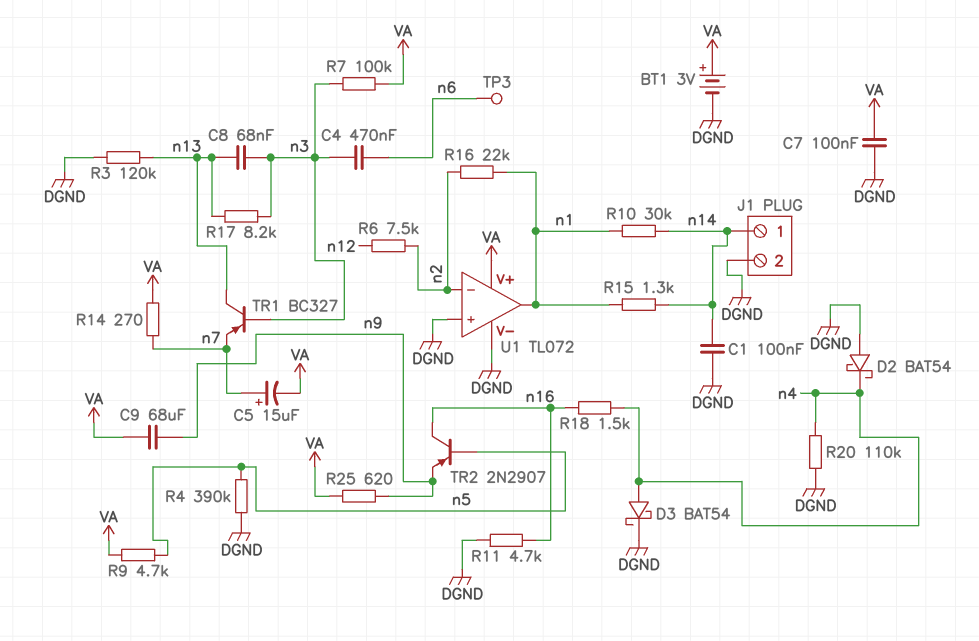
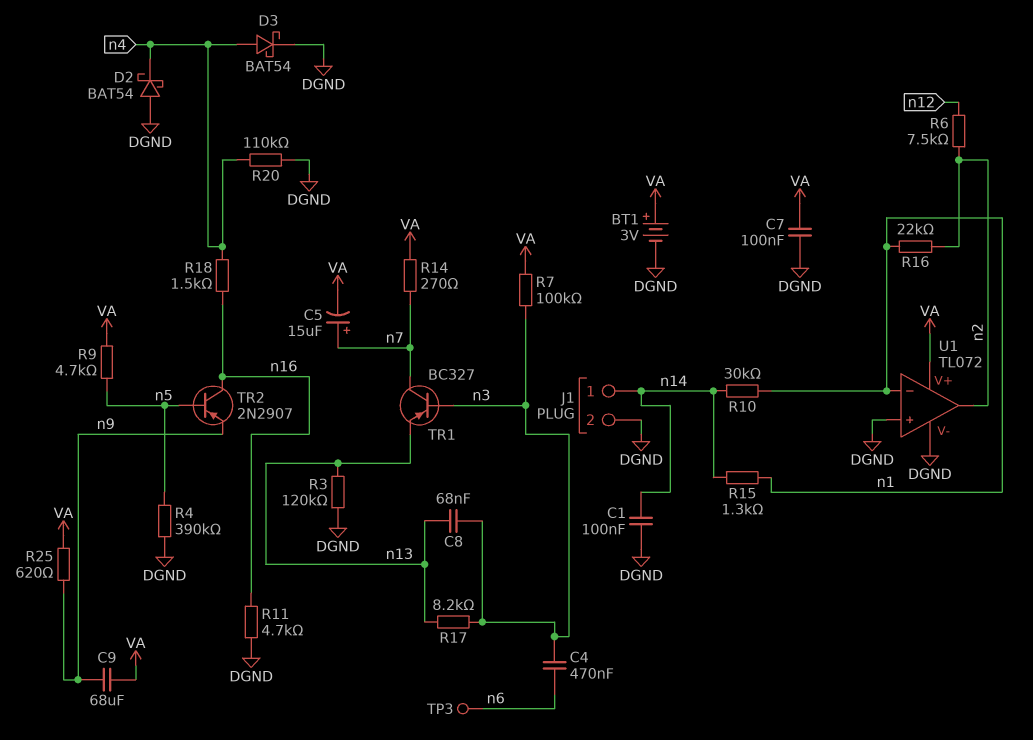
TR1: PNP BC327 (B n3, C n13, E n7) -> PNP BC327 (B n3, C n7, E n13)
U1 pin in-: n2 -> n1
U1 pin out: n1 -> n2

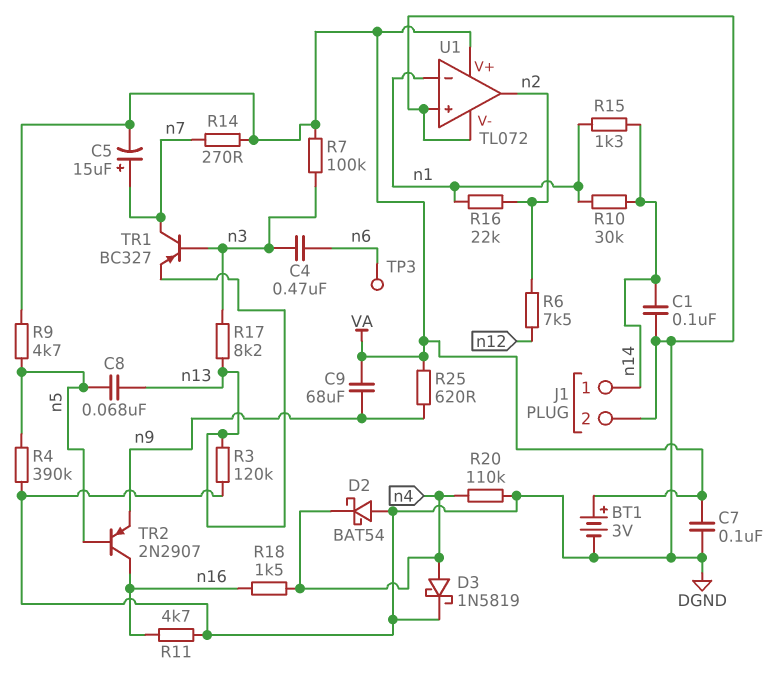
C8: 68nF (n3, n13) -> 68nF (n5, n13)
D3: schottky BAT54 (A n4, K DGND) -> schottky 1N5819 (A n4, K DGND)

